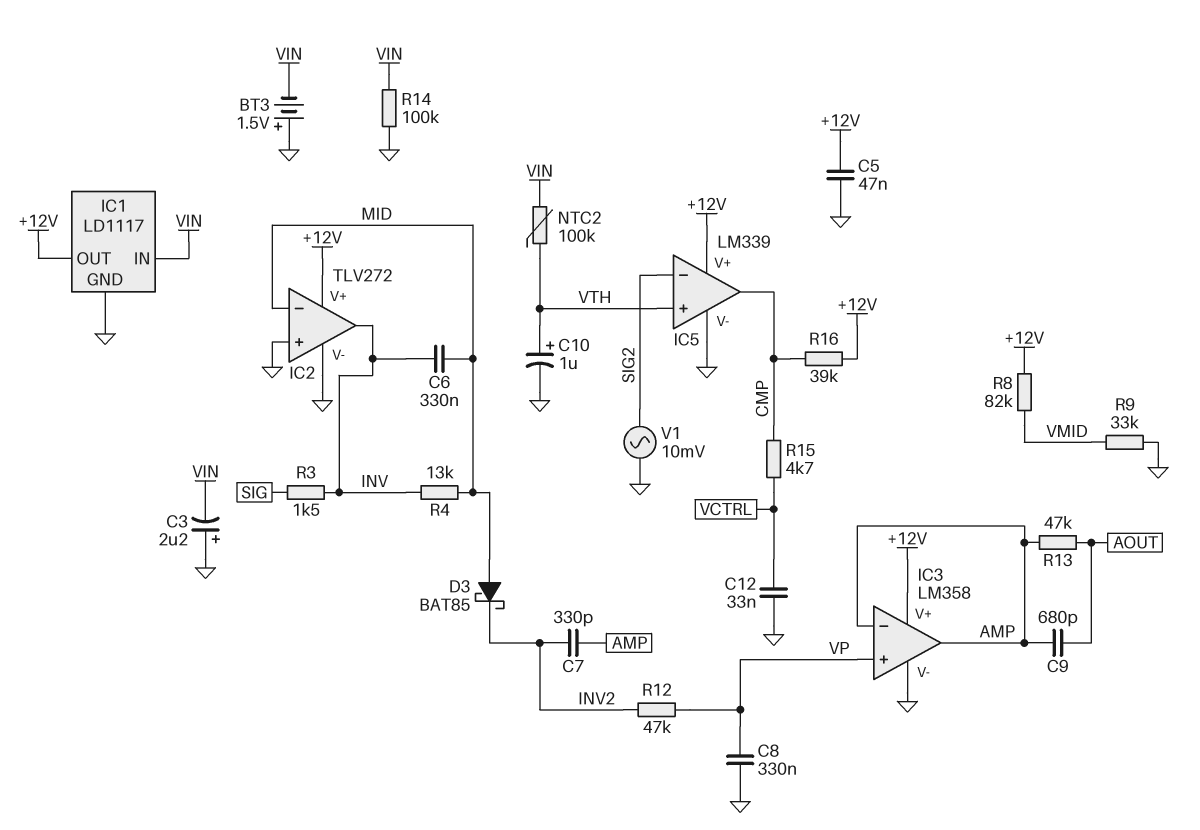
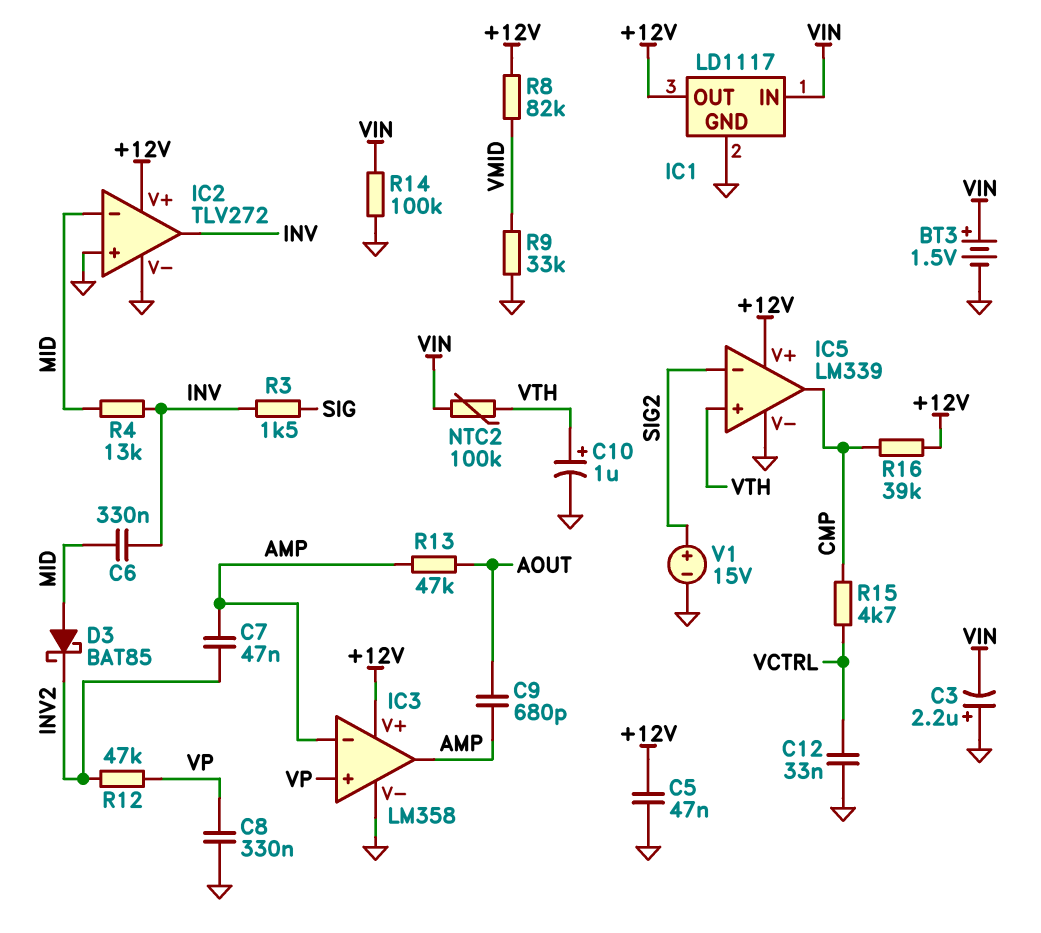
BT3: 1.5V (plus GND, minus VIN) -> 1.5V (plus VIN, minus GND)
C7: 330pF (AMP, INV2) -> 47nF (AMP, INV2)
V1: AC 10mV (GND, SIG2) -> 15V (plus SIG2, minus GND)

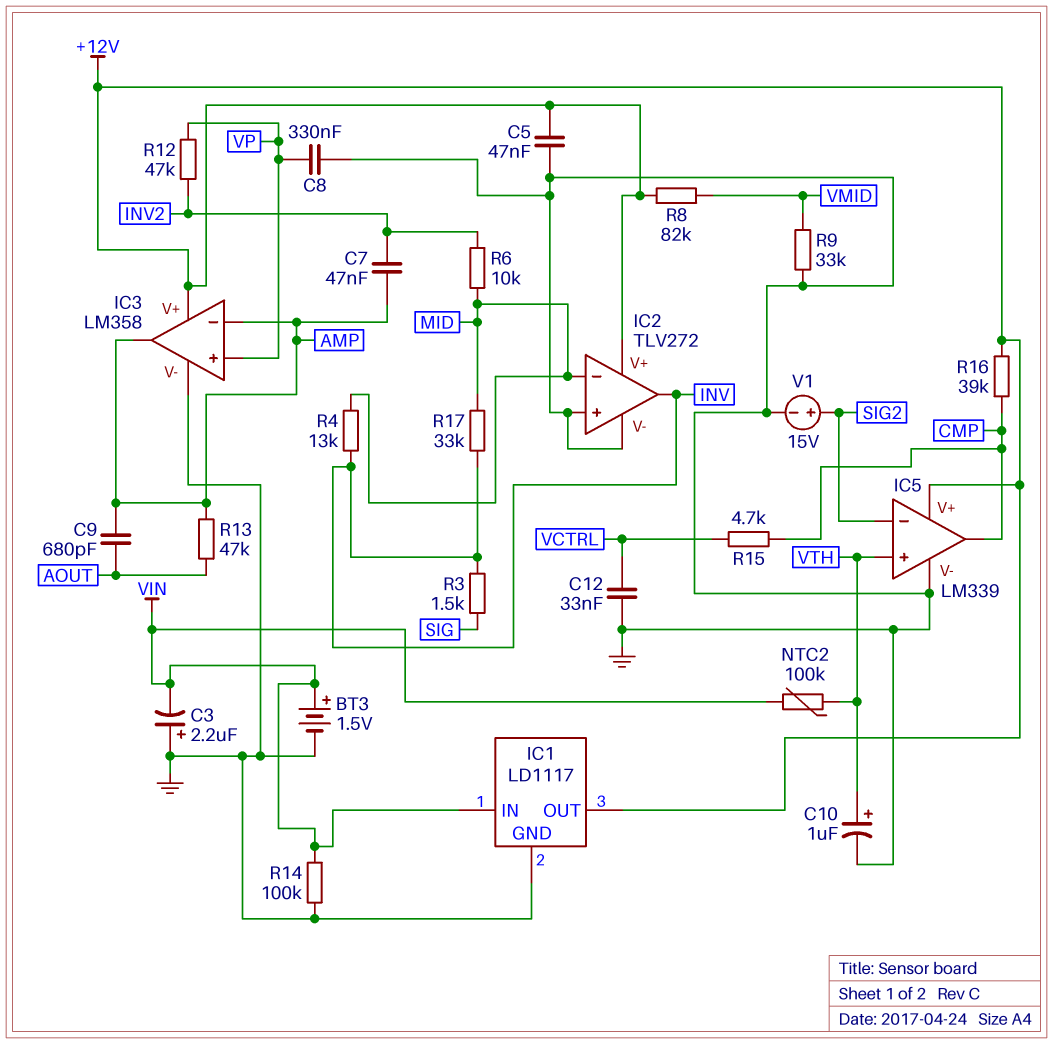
C6: 330nF (INV, MID) -> none
D3: schottky BAT85 (A MID, K INV2) -> none
R6: none -> 10k (INV2, MID)
R17: none -> 33k (INV, MID)

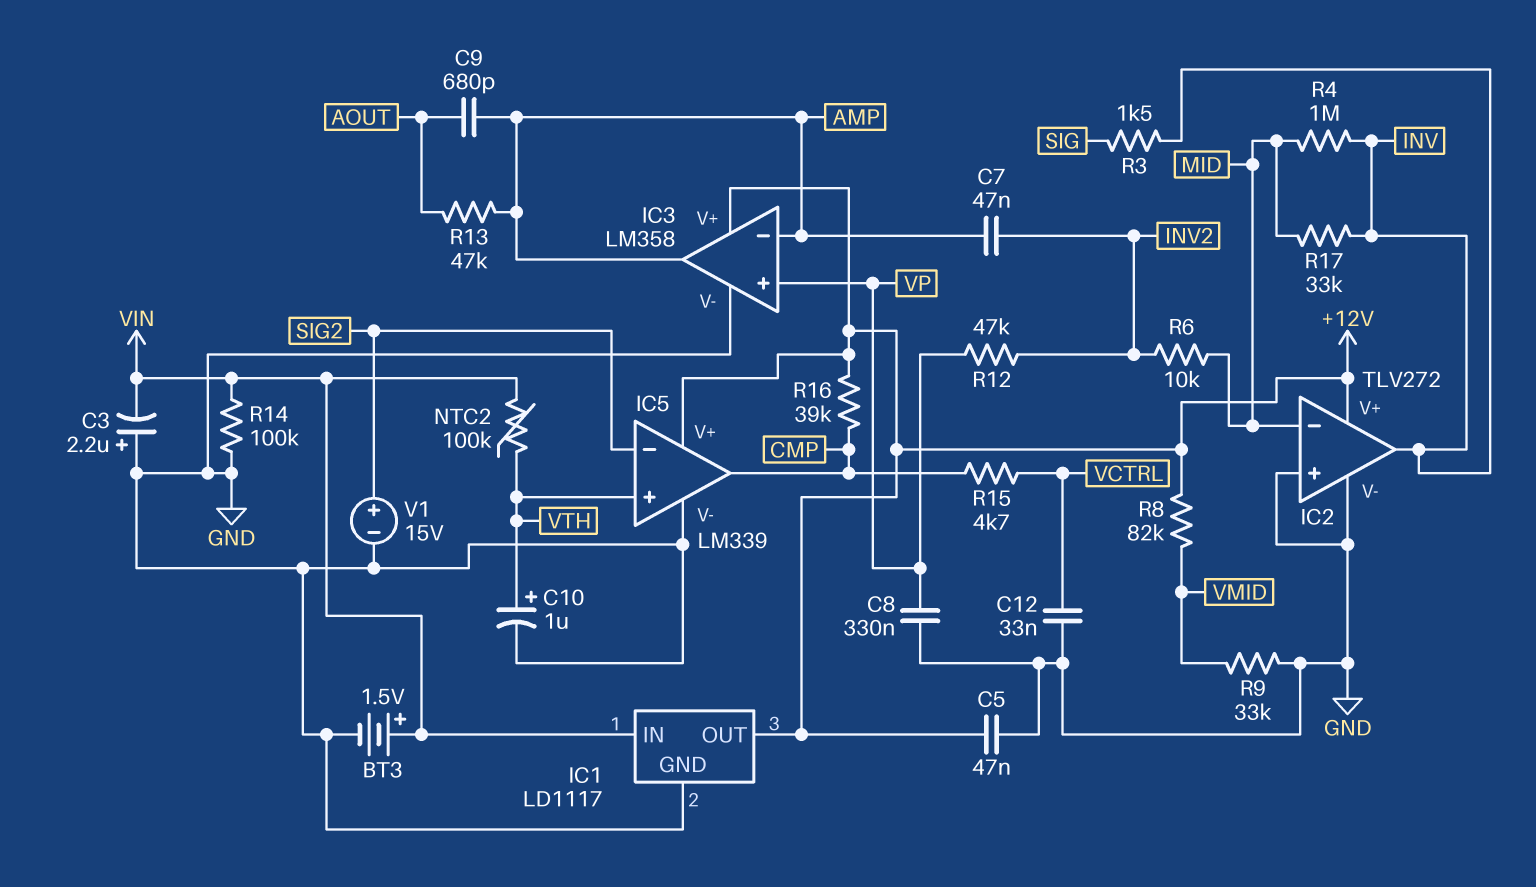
R4: 13k (INV, MID) -> 1M (INV, MID)

